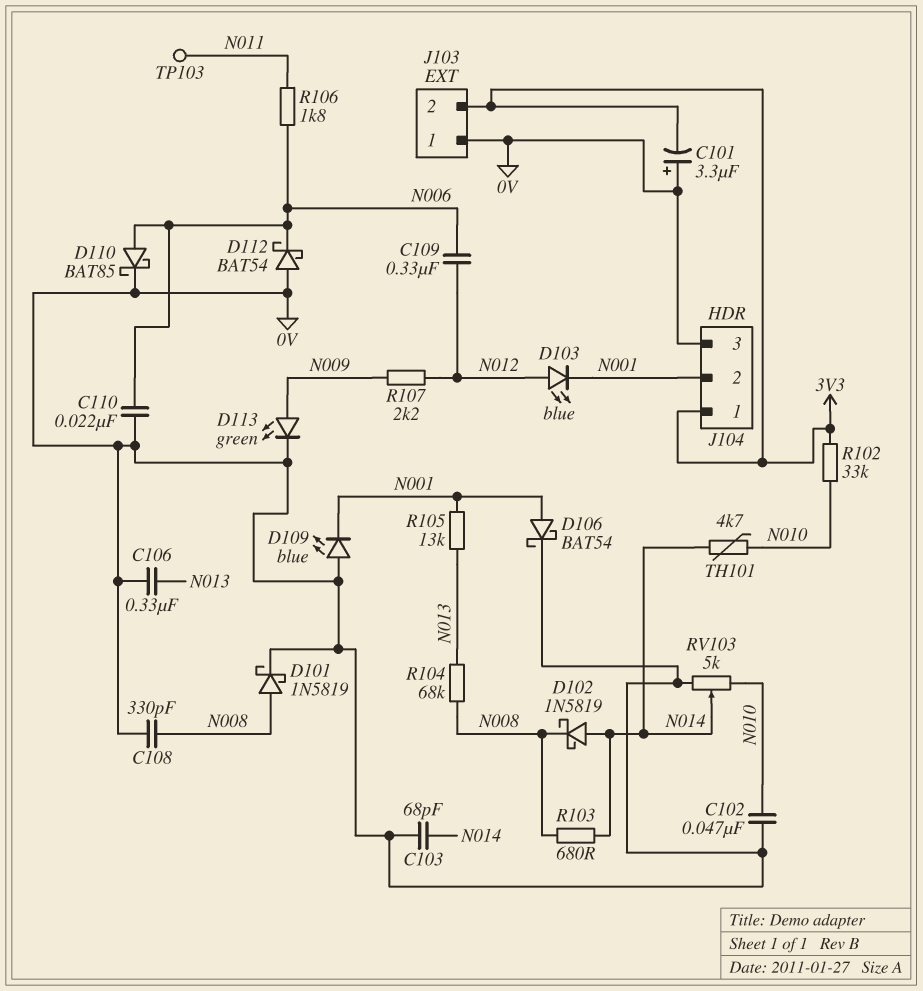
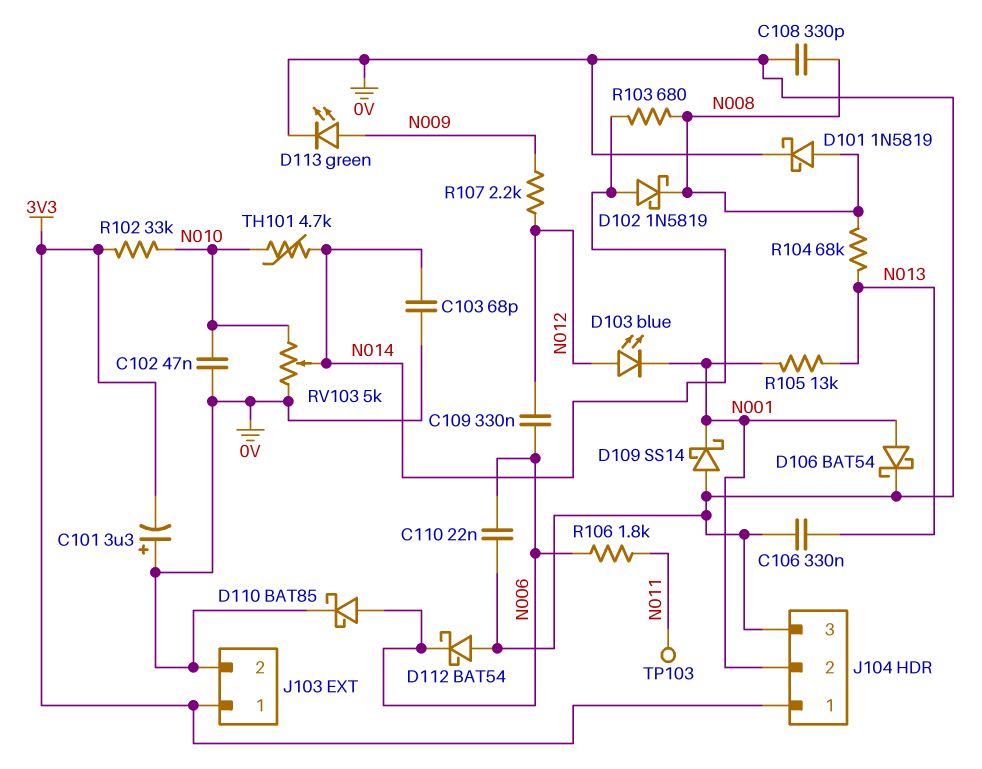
D109: LED blue (A 0V, K N001) -> schottky SS14 (A 0V, K N001)
J103 pin 1: 0V -> 3V3
J103 pin 2: 3V3 -> 0V

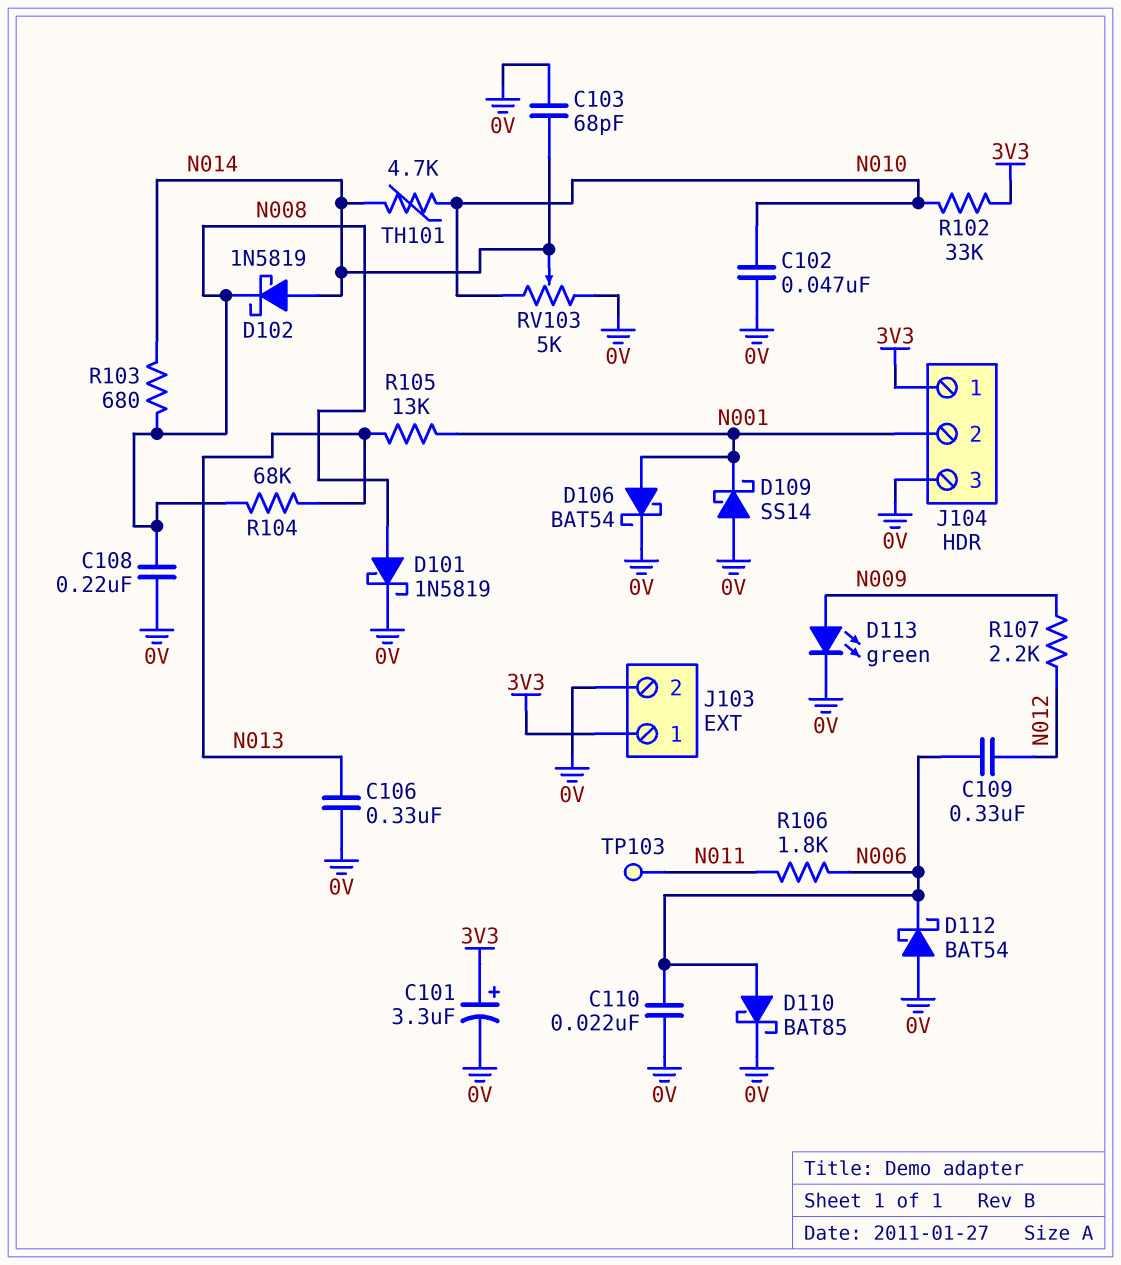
C101: 3.3uF (plus 0V, minus 3V3) -> 3.3uF (plus 3V3, minus 0V)
C108: 330pF (0V, N008) -> 220nF (0V, N008)
D103: LED blue (A N012, K N001) -> none

